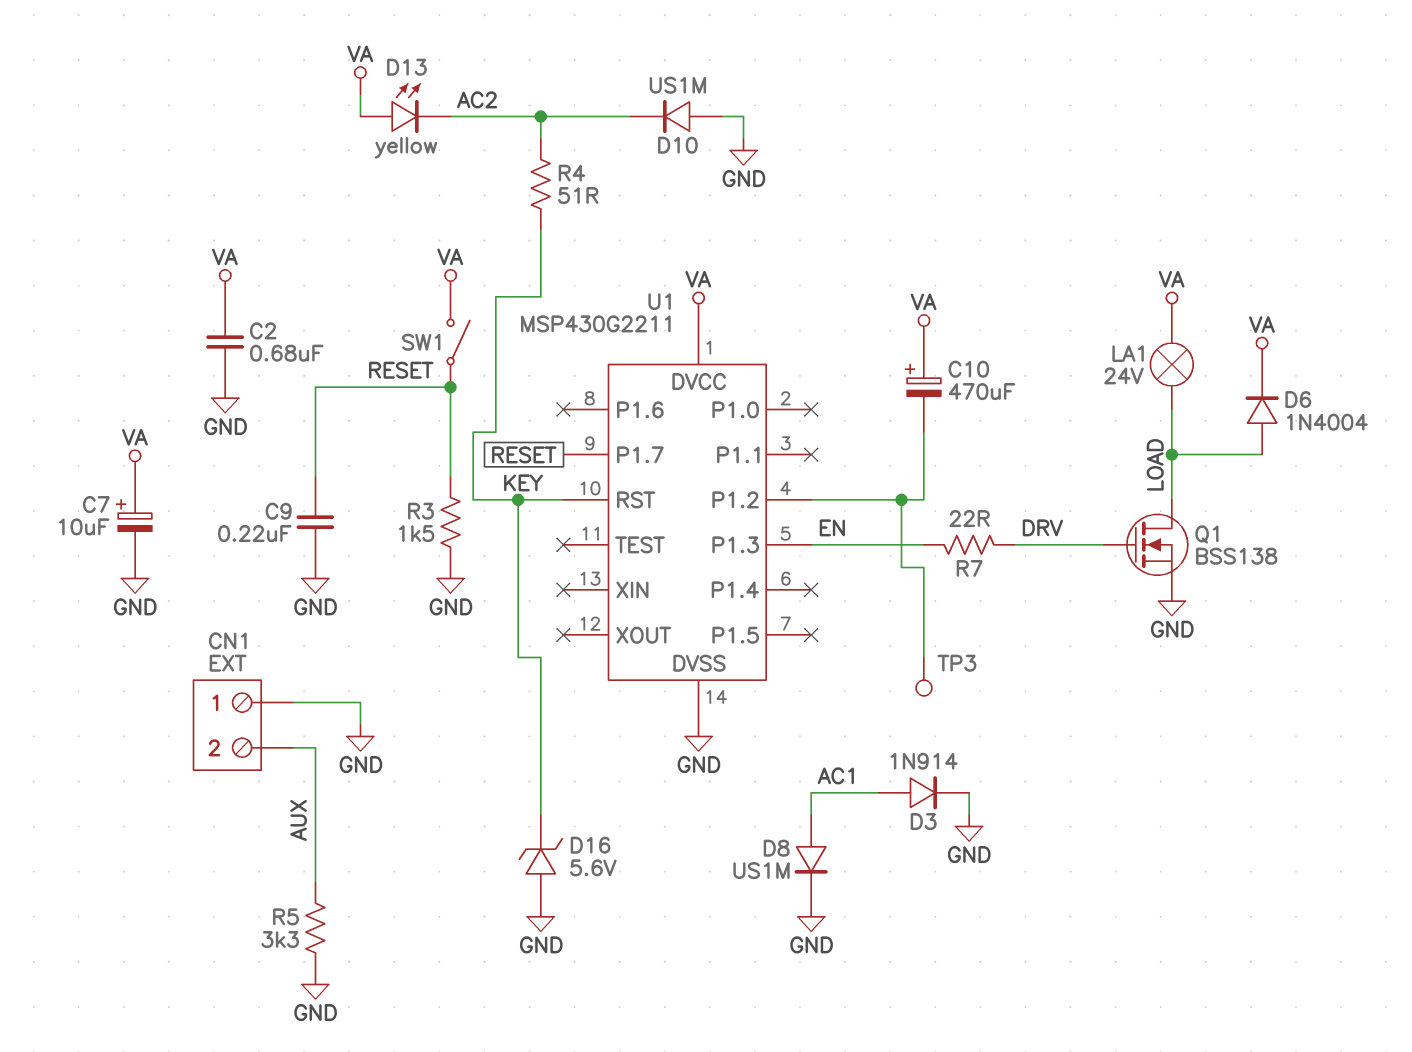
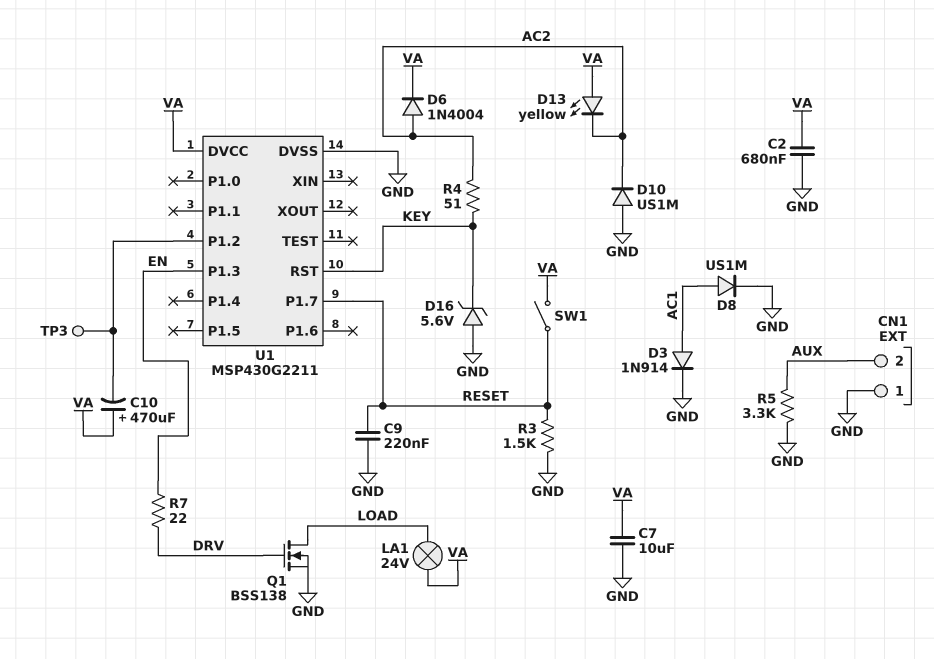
C7: 10uF (plus VA, minus GND) -> 10uF (GND, VA)
D6: diode 1N4004 (A LOAD, K VA) -> diode 1N4004 (A AC2, K VA)

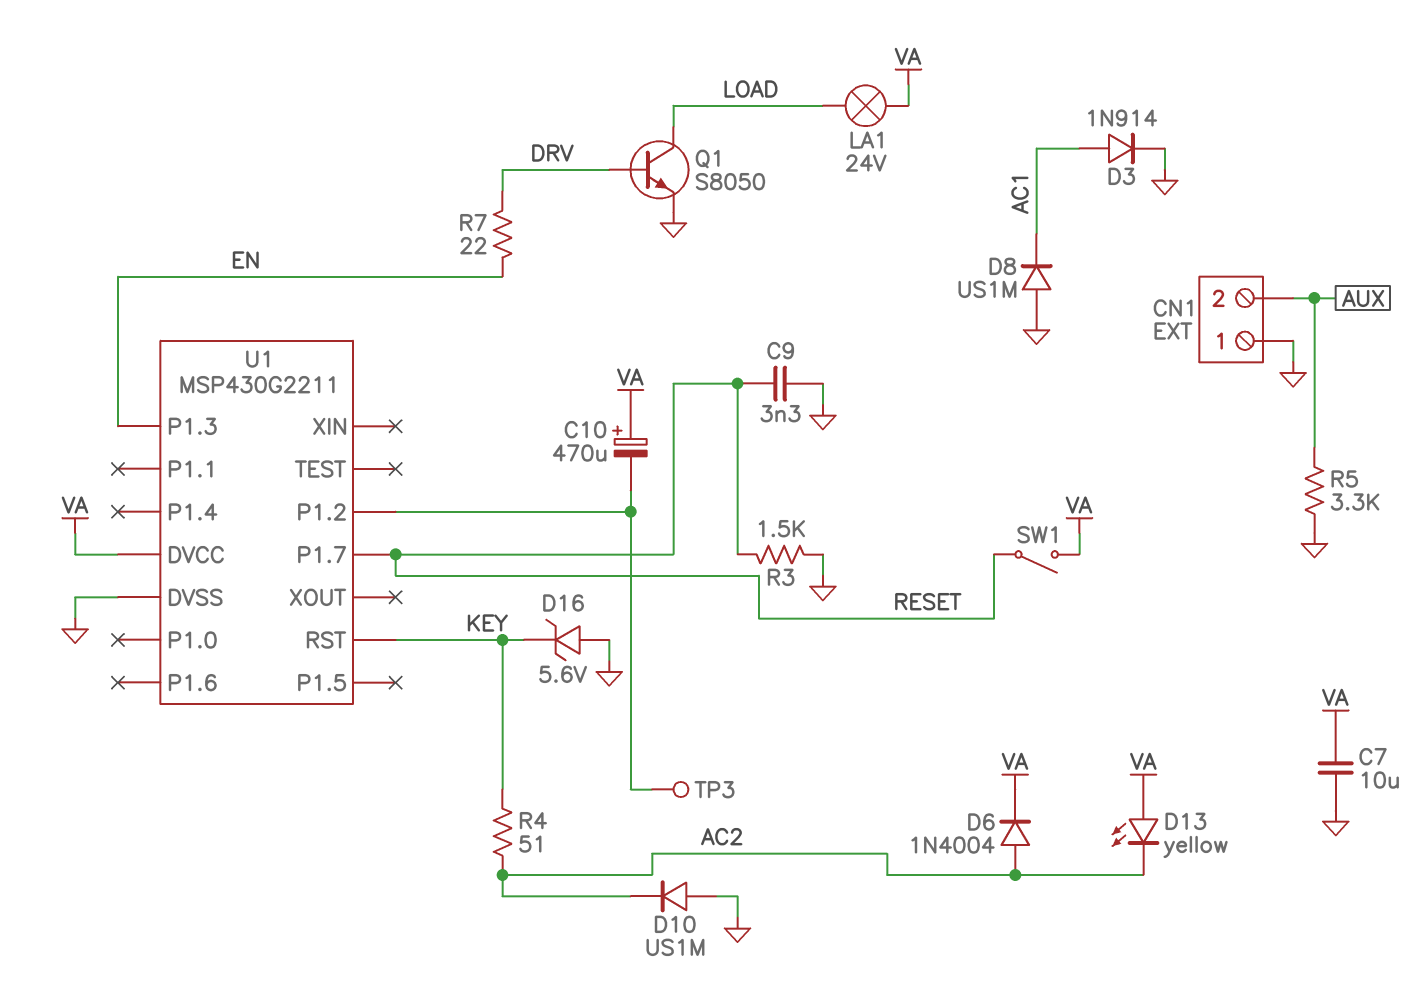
C2: 680nF (GND, VA) -> none
C9: 220nF (GND, RESET) -> 3.3nF (GND, RESET)
D8: diode US1M (A AC1, K GND) -> diode US1M (A GND, K AC1)
Q1: NMOS BSS138 (G DRV, D LOAD, S GND) -> NPN S8050 (B DRV, C LOAD, E GND)

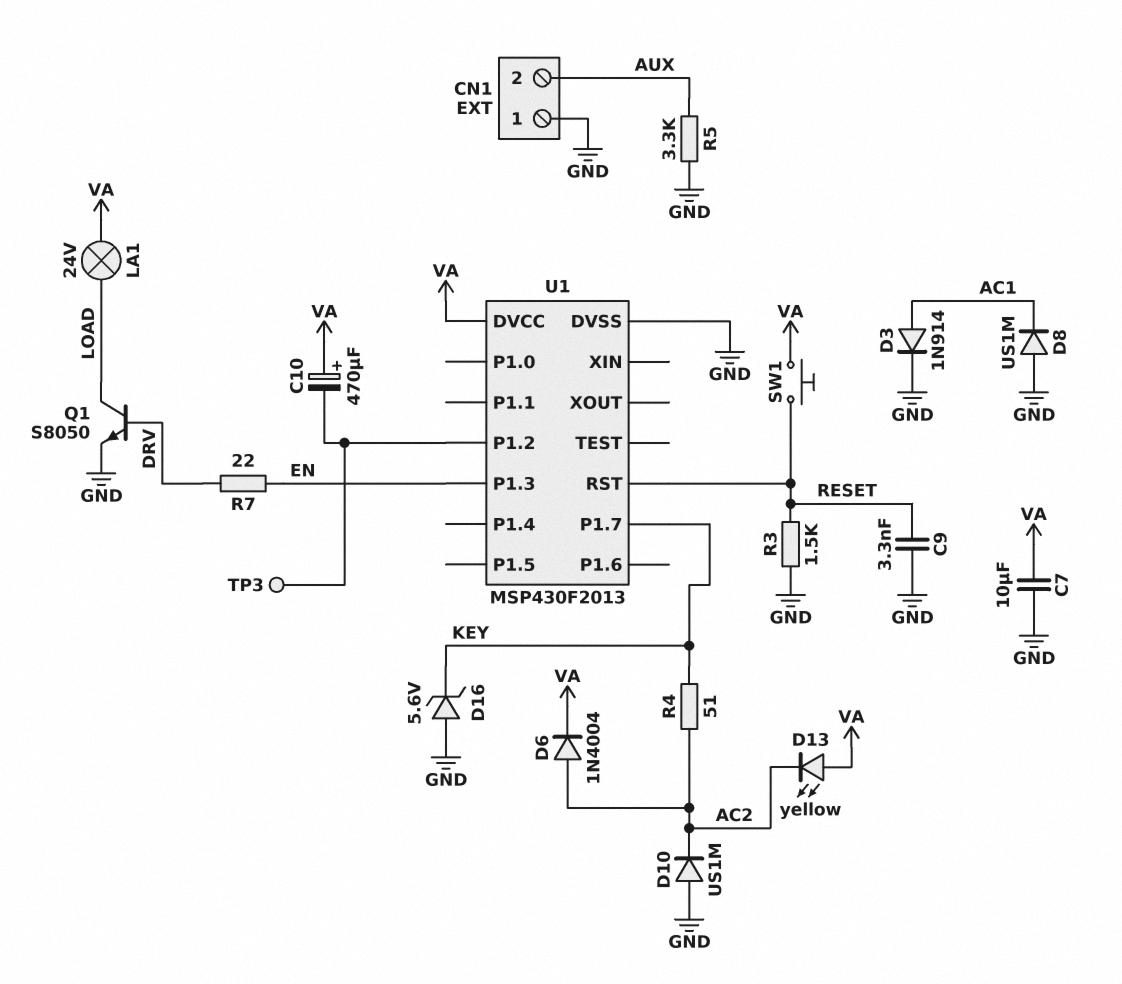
SW1: switch (RESET, VA) -> button (RESET, VA)
U1: MSP430G2211 -> MSP430F2013
U1 pin P1.7: RESET -> KEY
U1 pin RST: KEY -> RESET

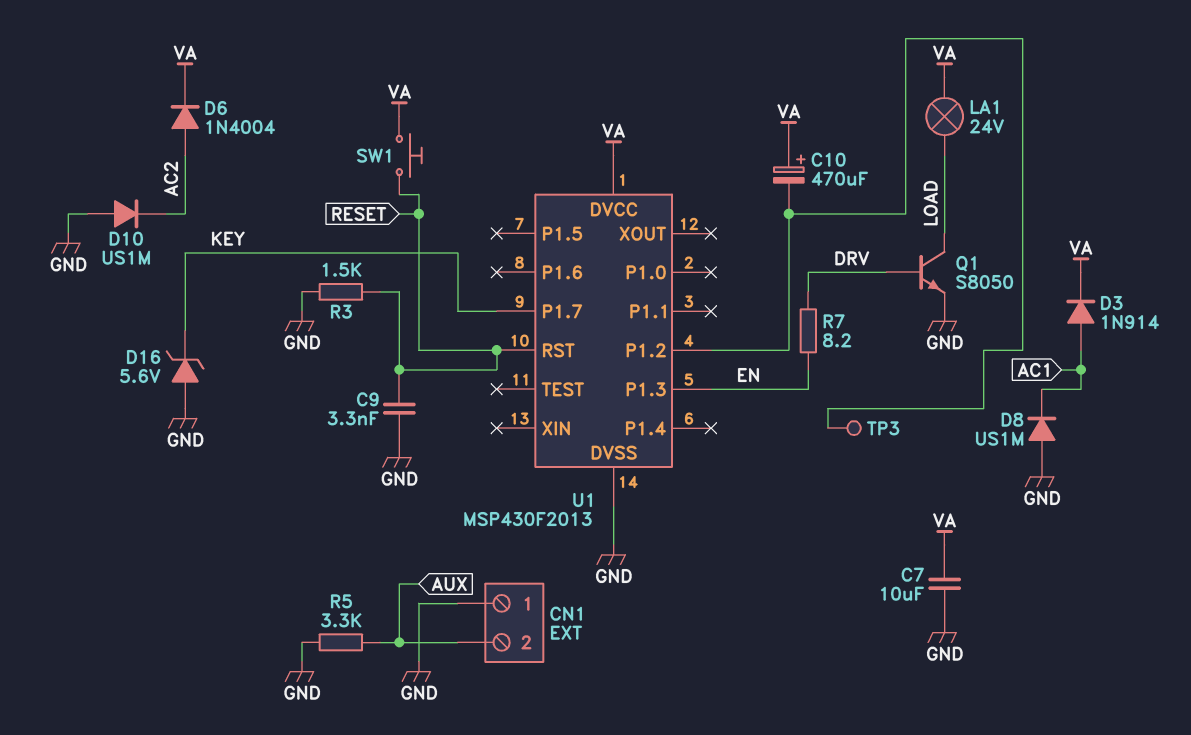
D3: diode 1N914 (A AC1, K GND) -> diode 1N914 (A AC1, K VA)
D13: LED yellow (A VA, K AC2) -> none
R4: 51 (AC2, KEY) -> none
R7: 22 (DRV, EN) -> 8.2 (DRV, EN)

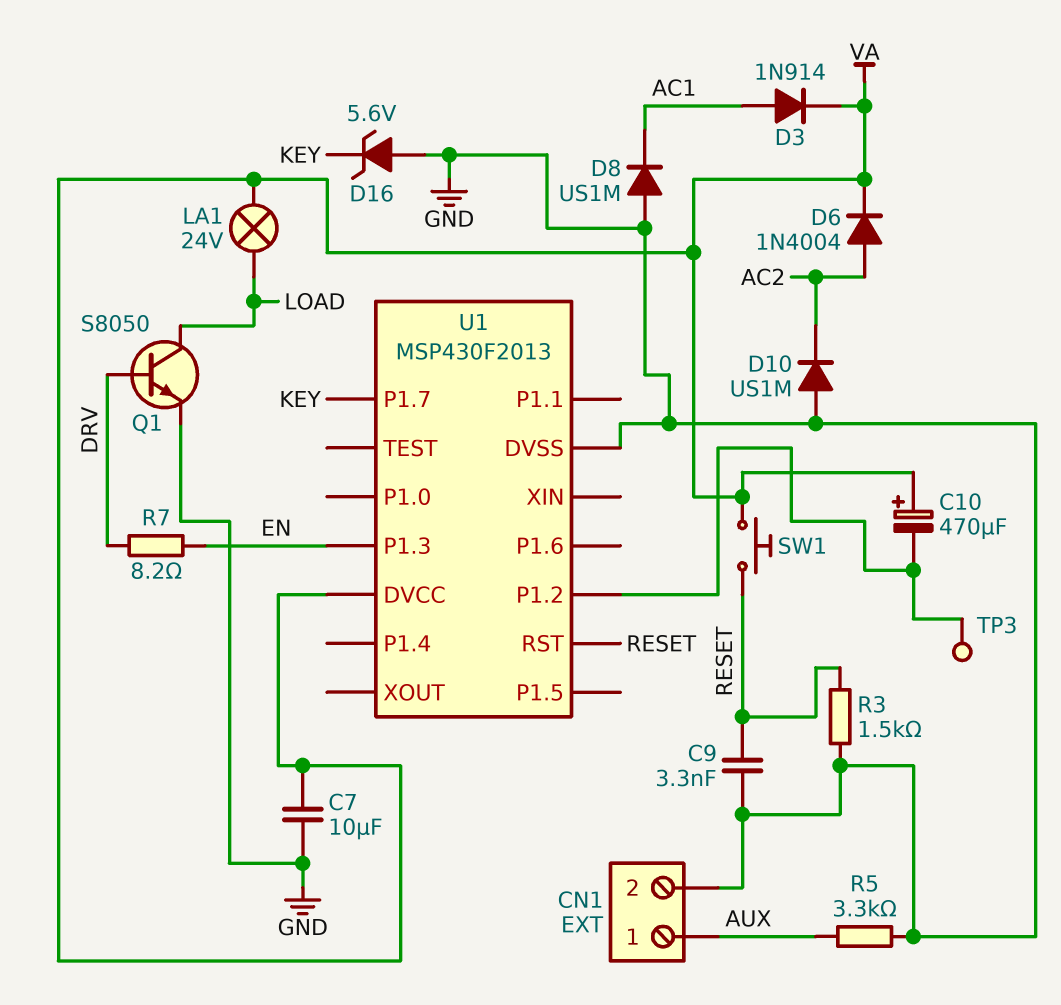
CN1 pin 1: GND -> AUX
CN1 pin 2: AUX -> GND

